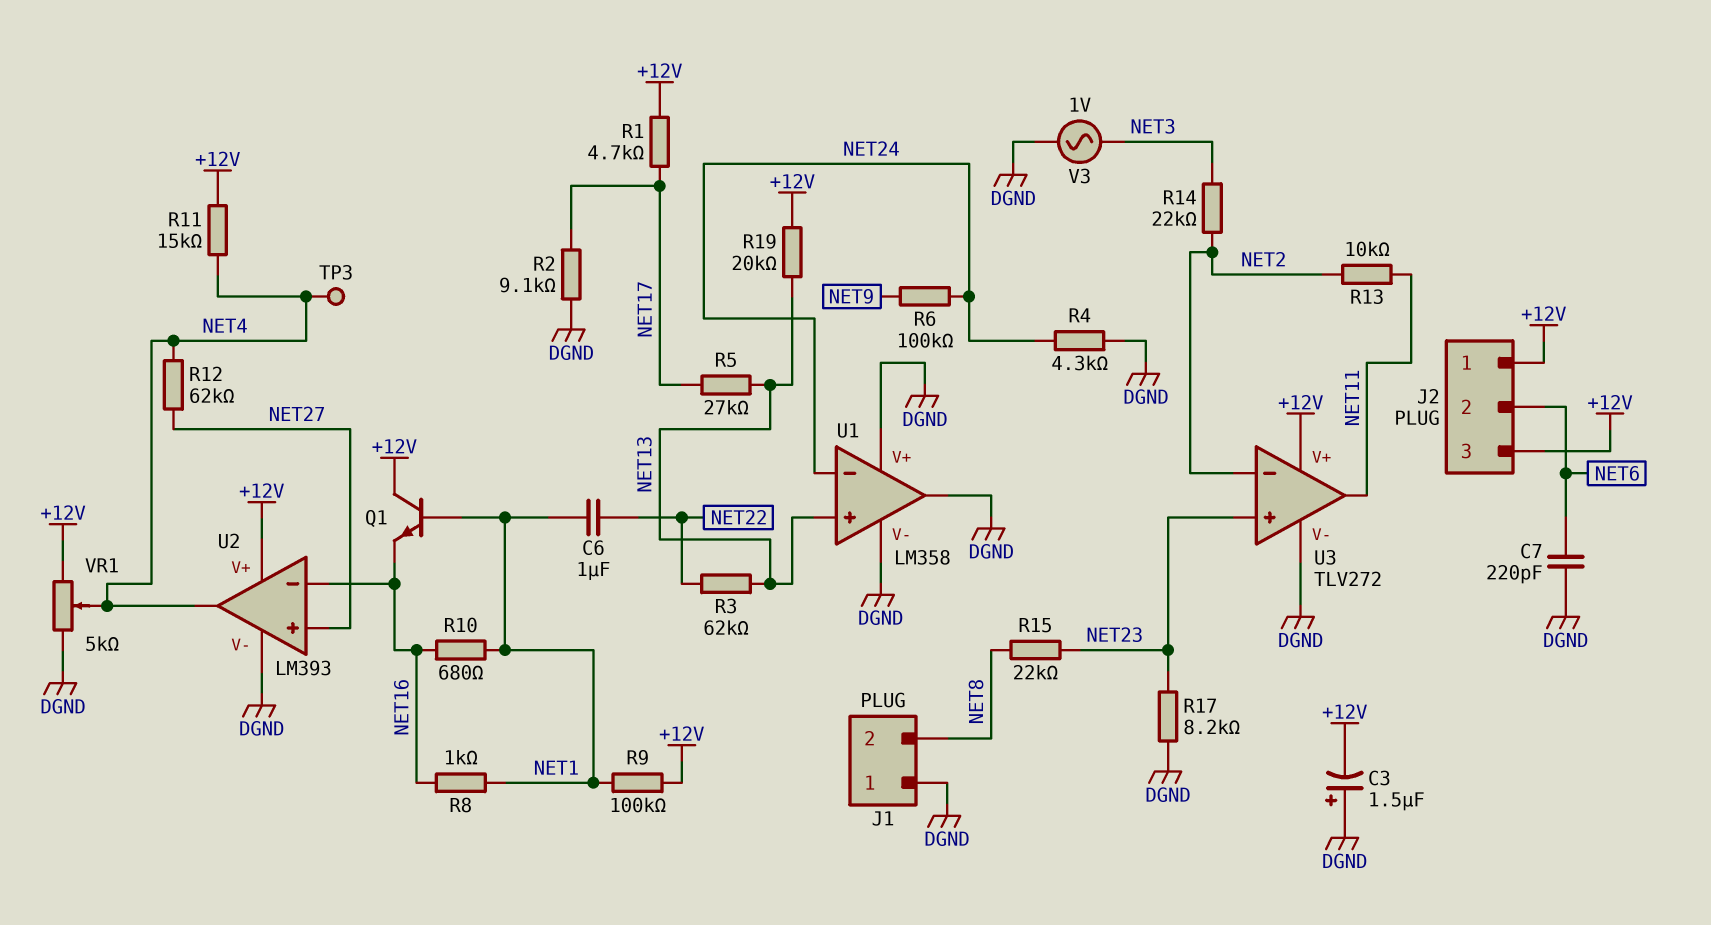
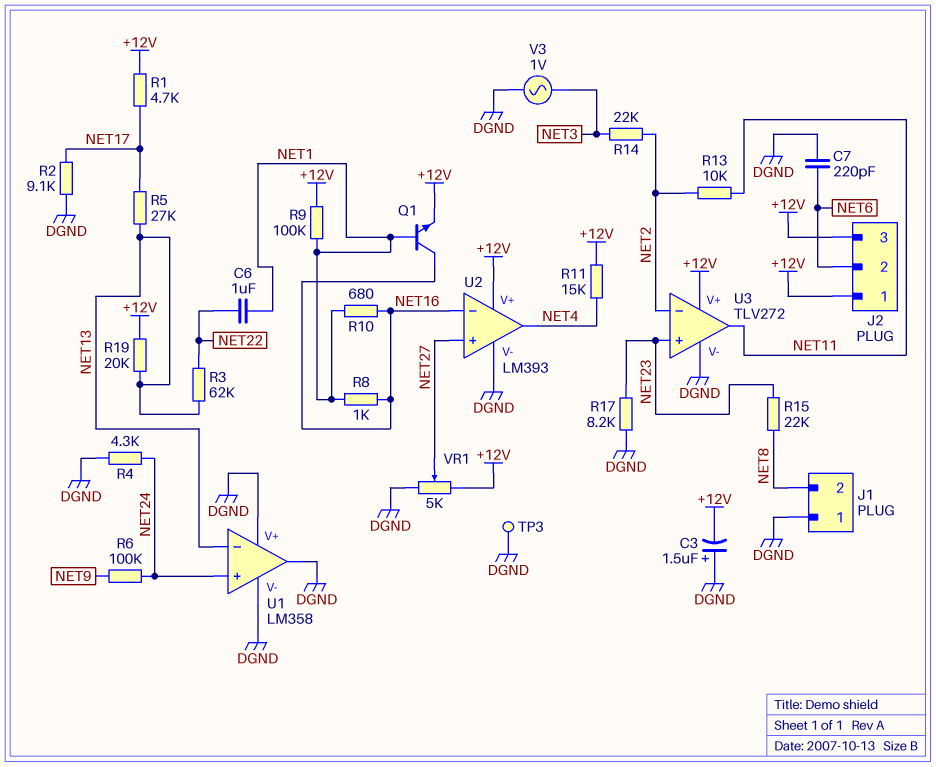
Q1: NPN (B NET1, C +12V, E NET16) -> NPN (B NET1, C NET16, E +12V)
R12: 62k (NET4, NET27) -> none
TP3: test point (NET4) -> test point (DGND)
U1 pin in+: NET13 -> NET24
U1 pin in-: NET24 -> NET13
VR1: 5k (+12V, DGND, wiper NET4) -> 5k (+12V, DGND, wiper NET27)

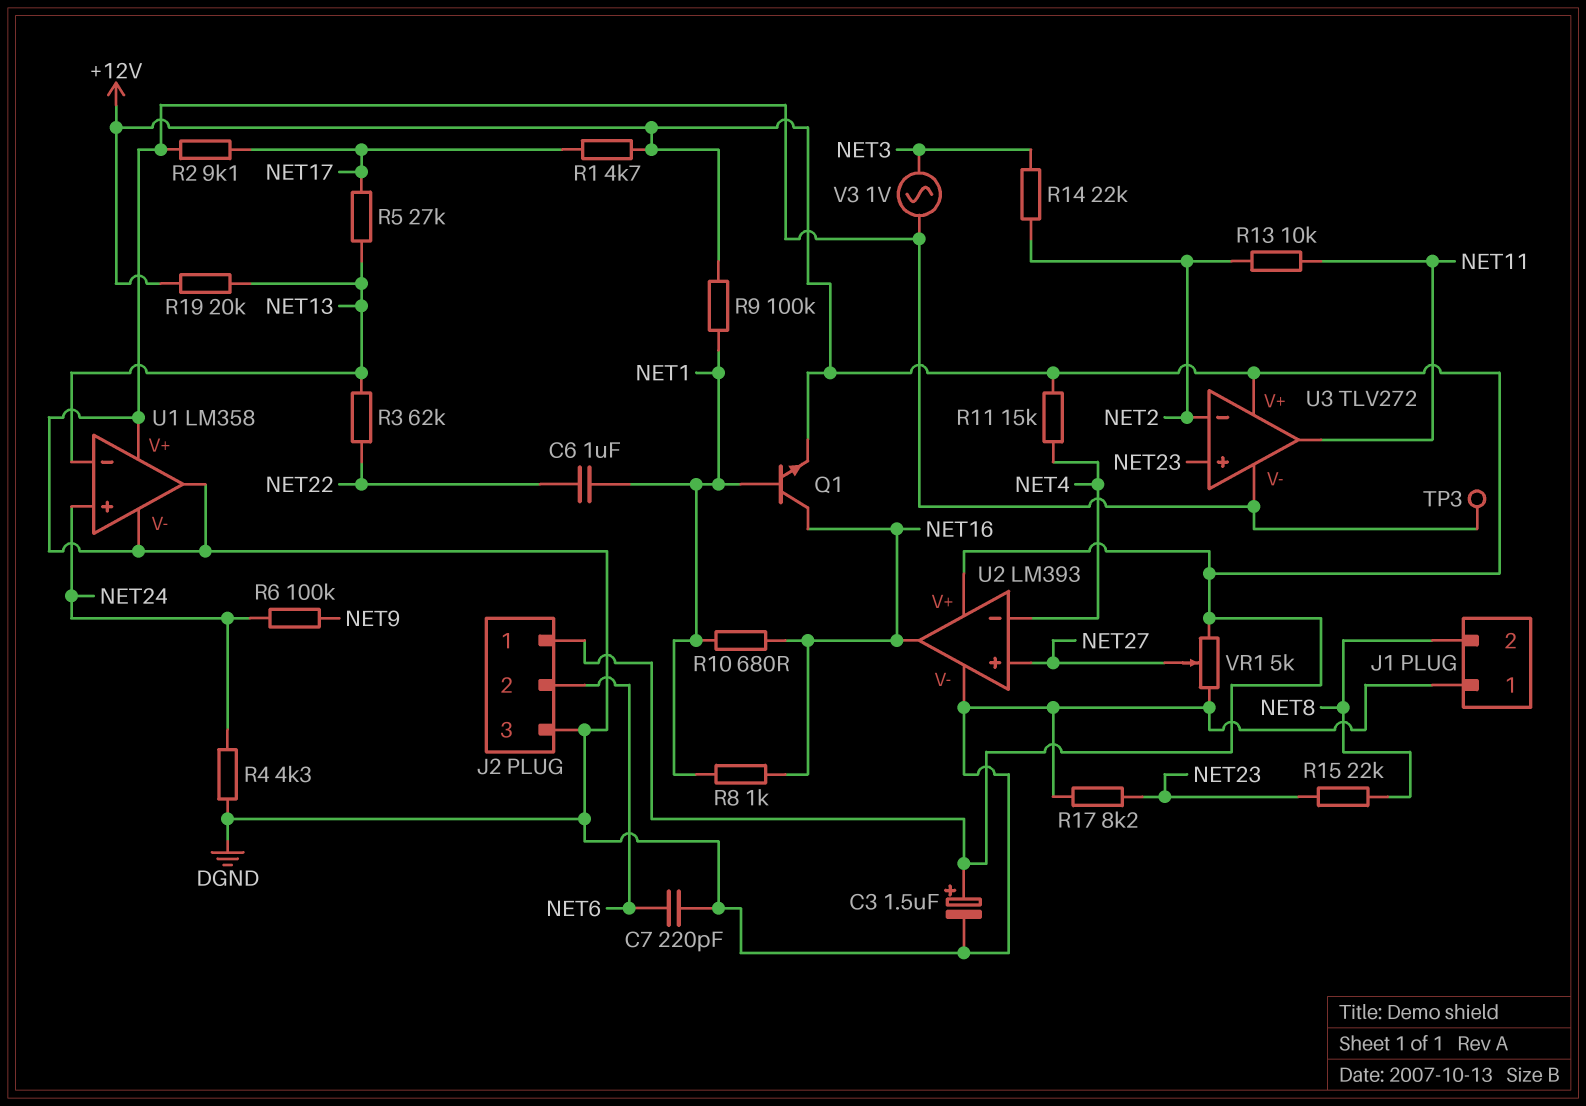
C3: 1.5uF (plus DGND, minus +12V) -> 1.5uF (plus +12V, minus DGND)
J2 pin 3: +12V -> DGND
U2 pin in-: NET16 -> NET4
U2 pin out: NET4 -> NET16

